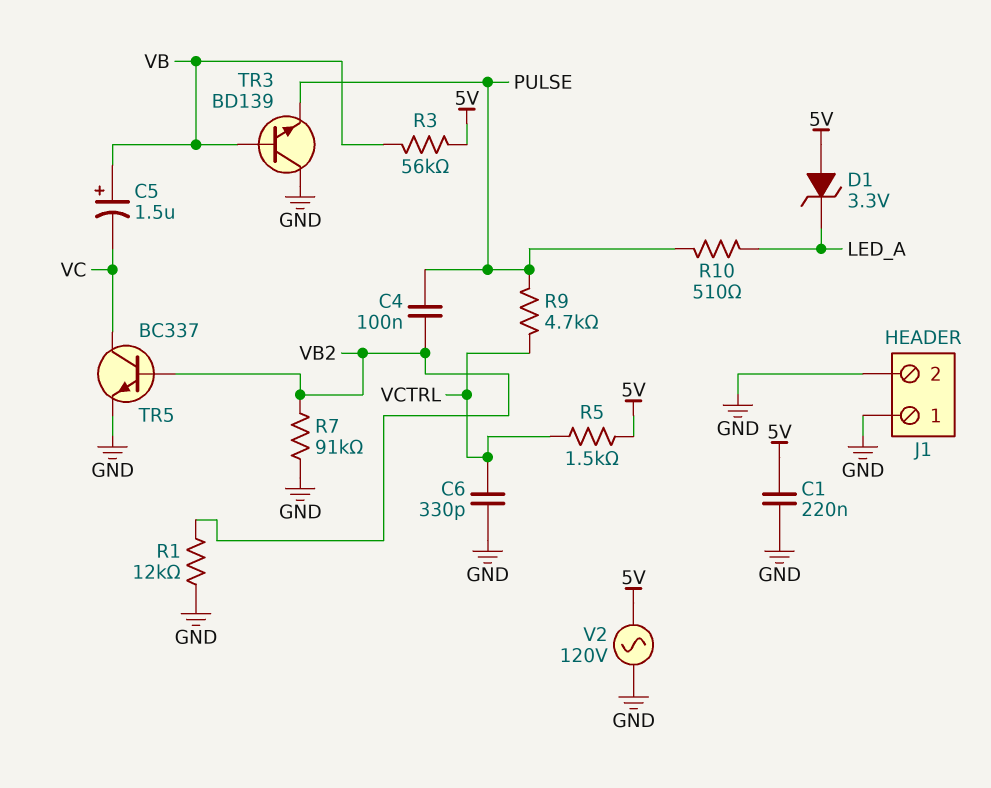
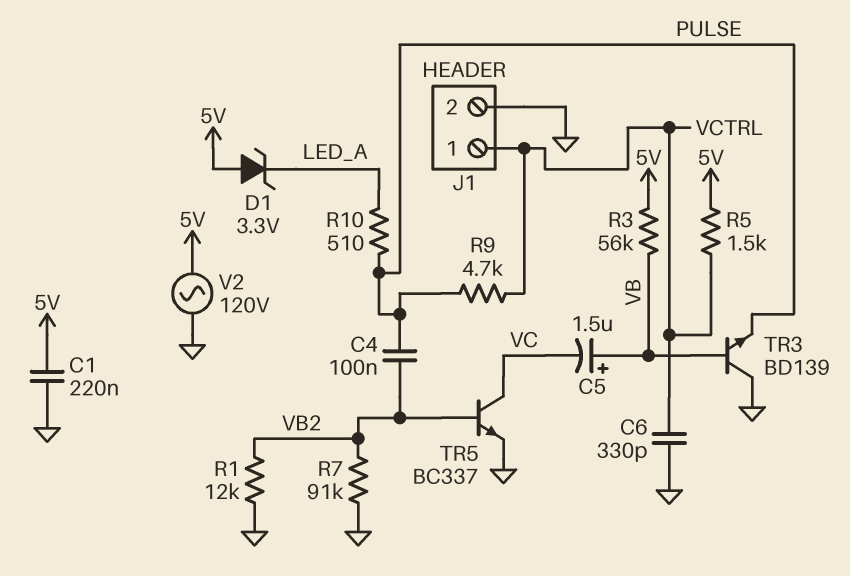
J1 pin 1: GND -> VCTRL

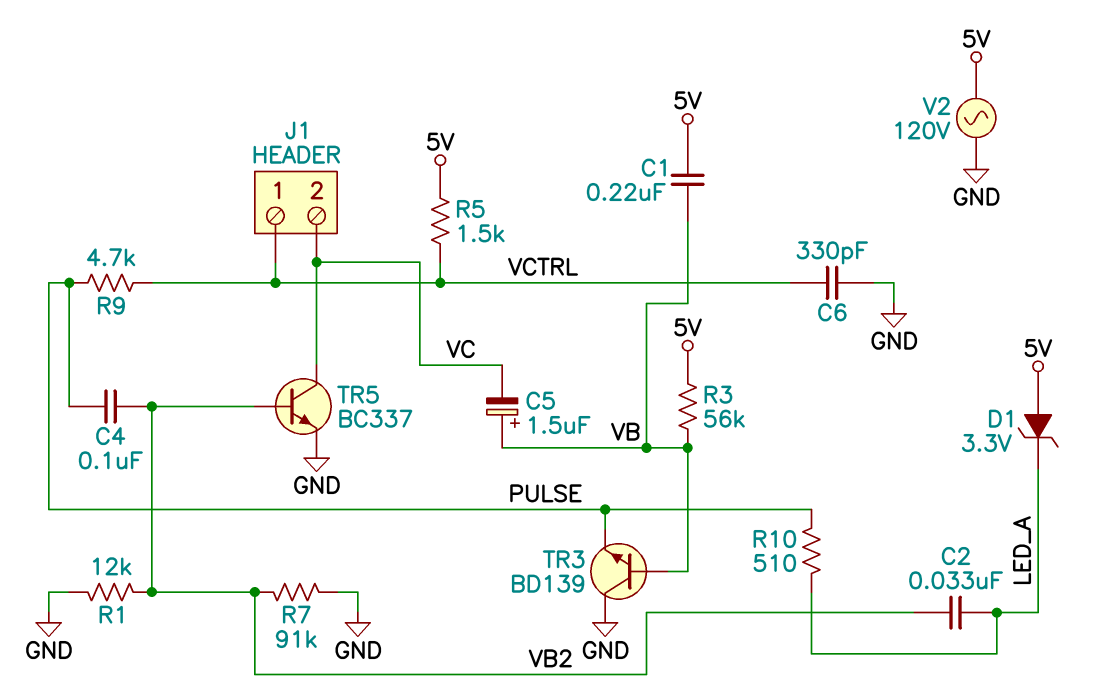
C1: 220nF (5V, GND) -> 220nF (5V, VB)
C2: none -> 33nF (LED_A, VB2)
J1 pin 2: GND -> VC

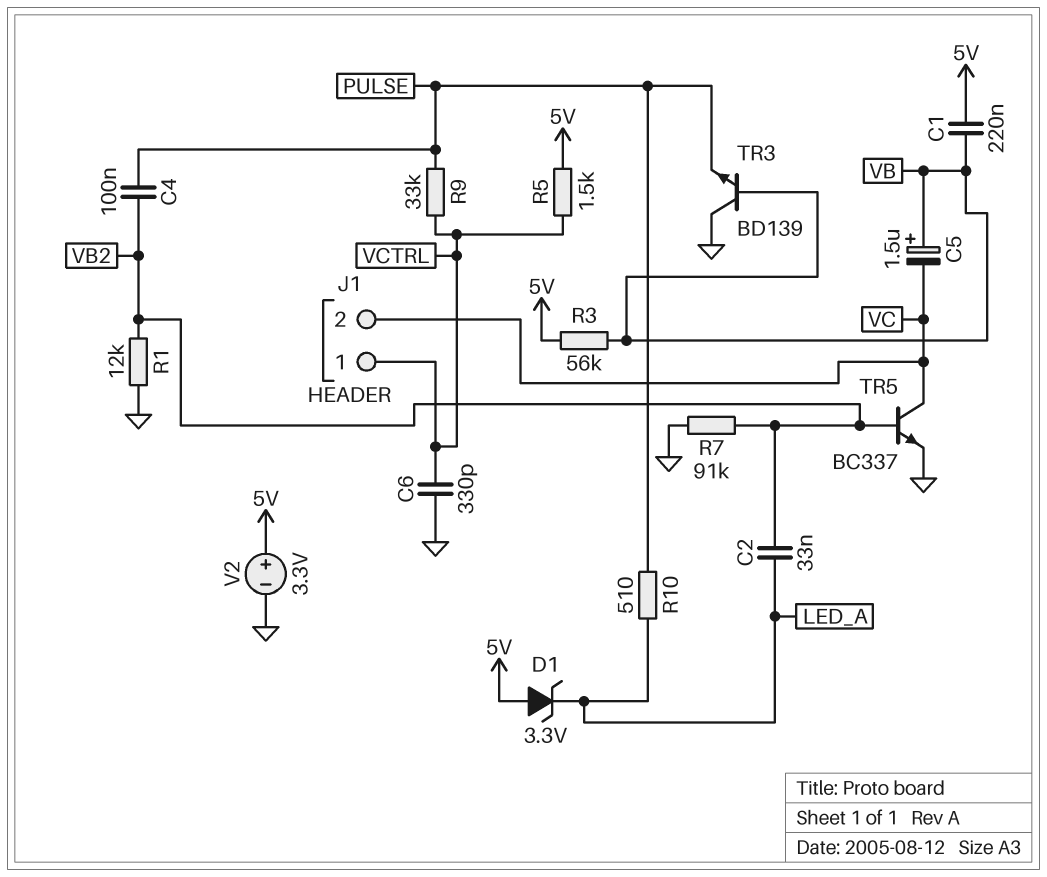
R9: 4.7k (PULSE, VCTRL) -> 33k (PULSE, VCTRL)
V2: AC 120V (5V, GND) -> 3.3V (plus 5V, minus GND)

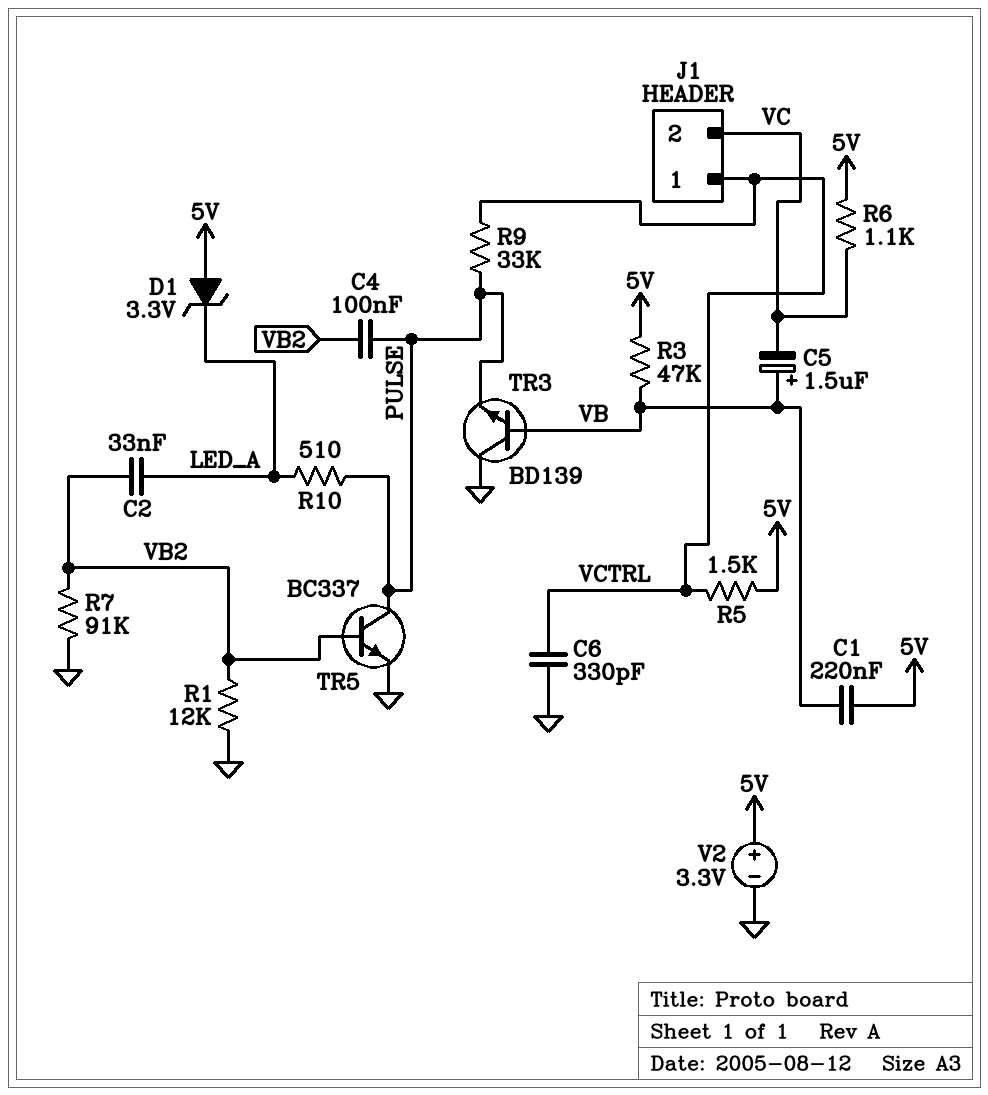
R3: 56k (5V, VB) -> 47k (5V, VB)
R6: none -> 1.1k (5V, VC)
TR5: NPN BC337 (B VB2, C VC, E GND) -> NPN BC337 (B VB2, C PULSE, E GND)

